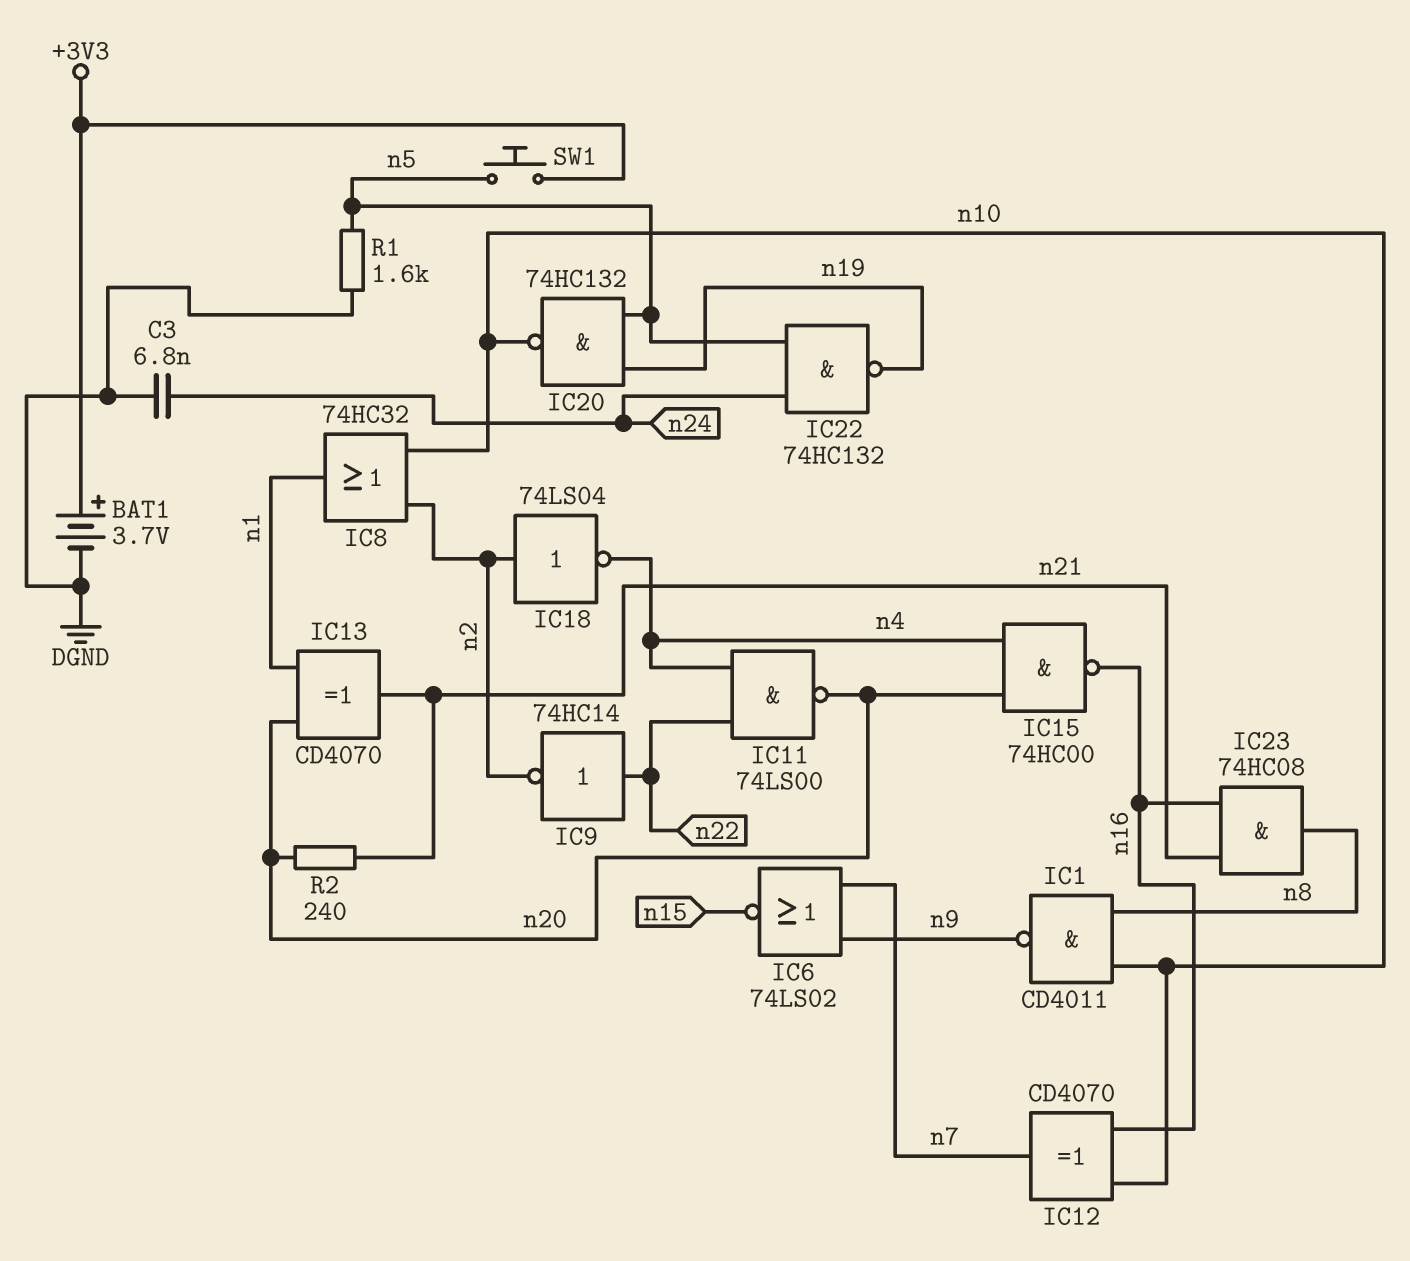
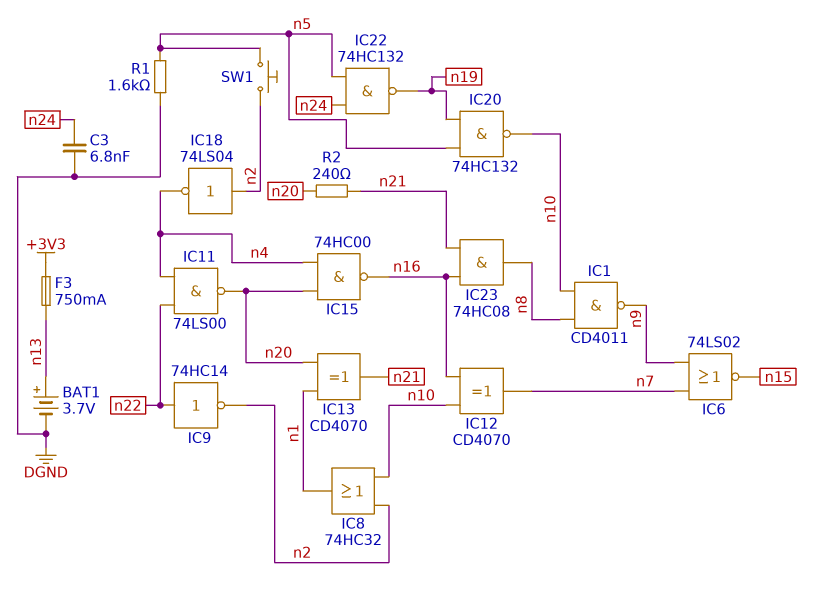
BAT1: 3.7V (plus +3V3, minus DGND) -> 3.7V (plus n13, minus DGND)
F3: none -> 750mA (+3V3, n13)
SW1: button (+3V3, n5) -> button (n2, n5)

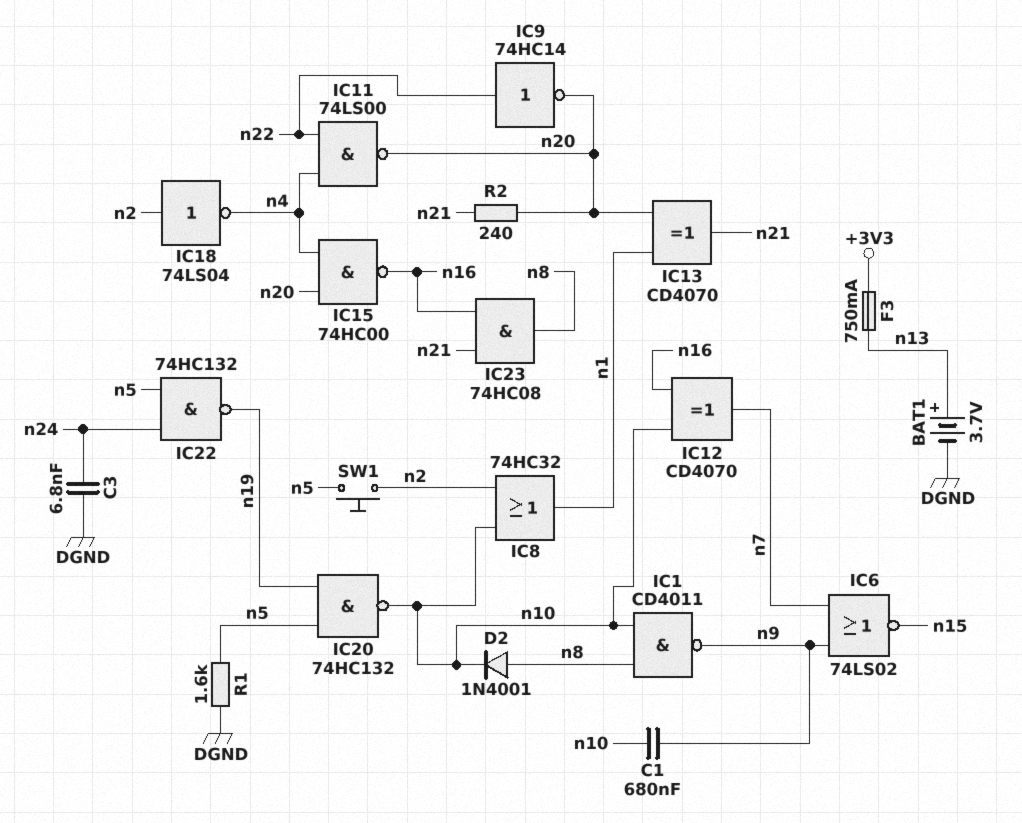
C1: none -> 680nF (n9, n10)
D2: none -> diode 1N4001 (A n8, K n10)
IC9: NOT 74HC14 (in n22, out n2) -> NOT 74HC14 (in n22, out n20)

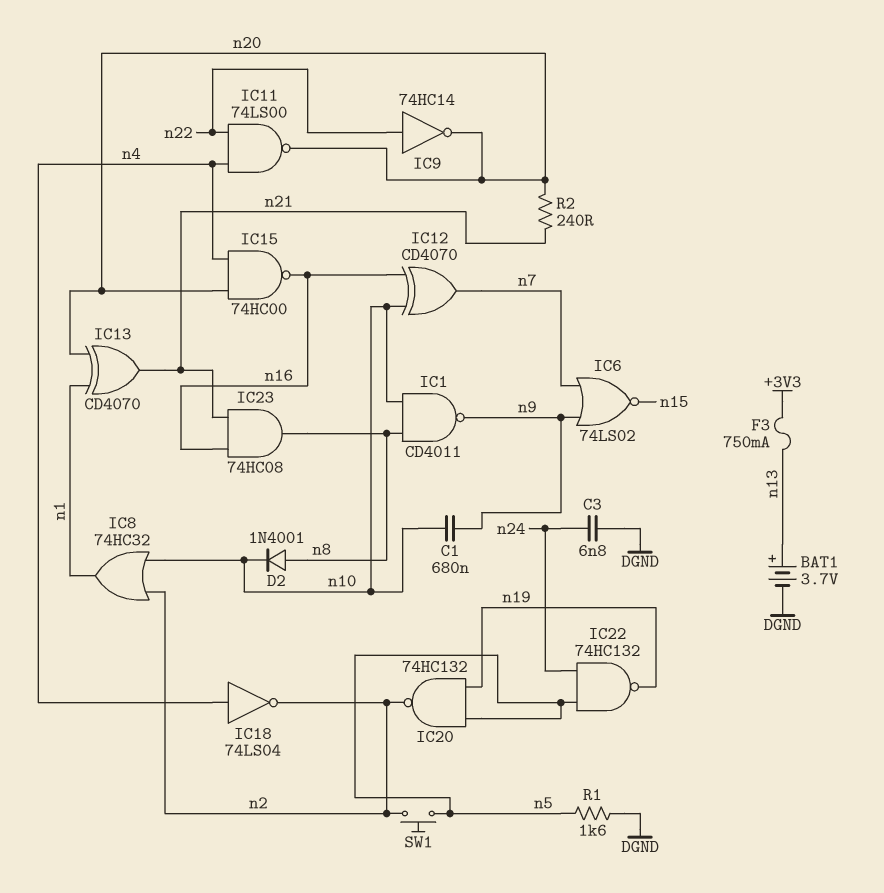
IC18: NOT 74LS04 (in n2, out n4) -> NOT 74LS04 (in n4, out n2)
IC20: NAND 74HC132 (in n5, in n19, out n10) -> NAND 74HC132 (in n5, in n19, out n2)

